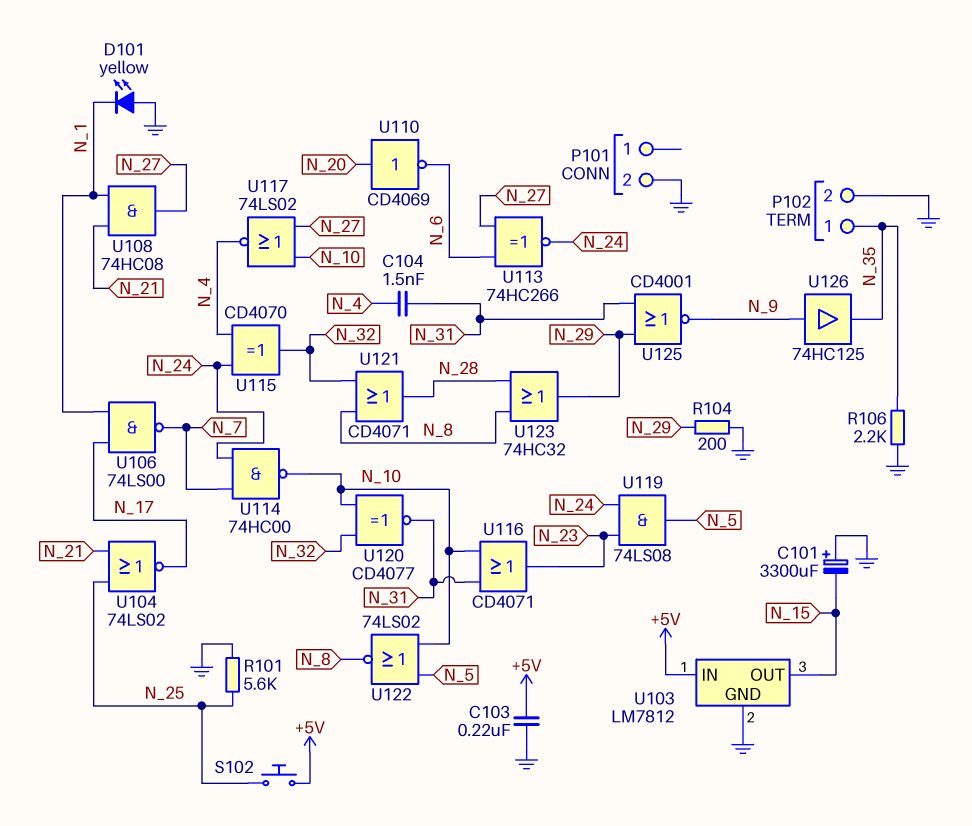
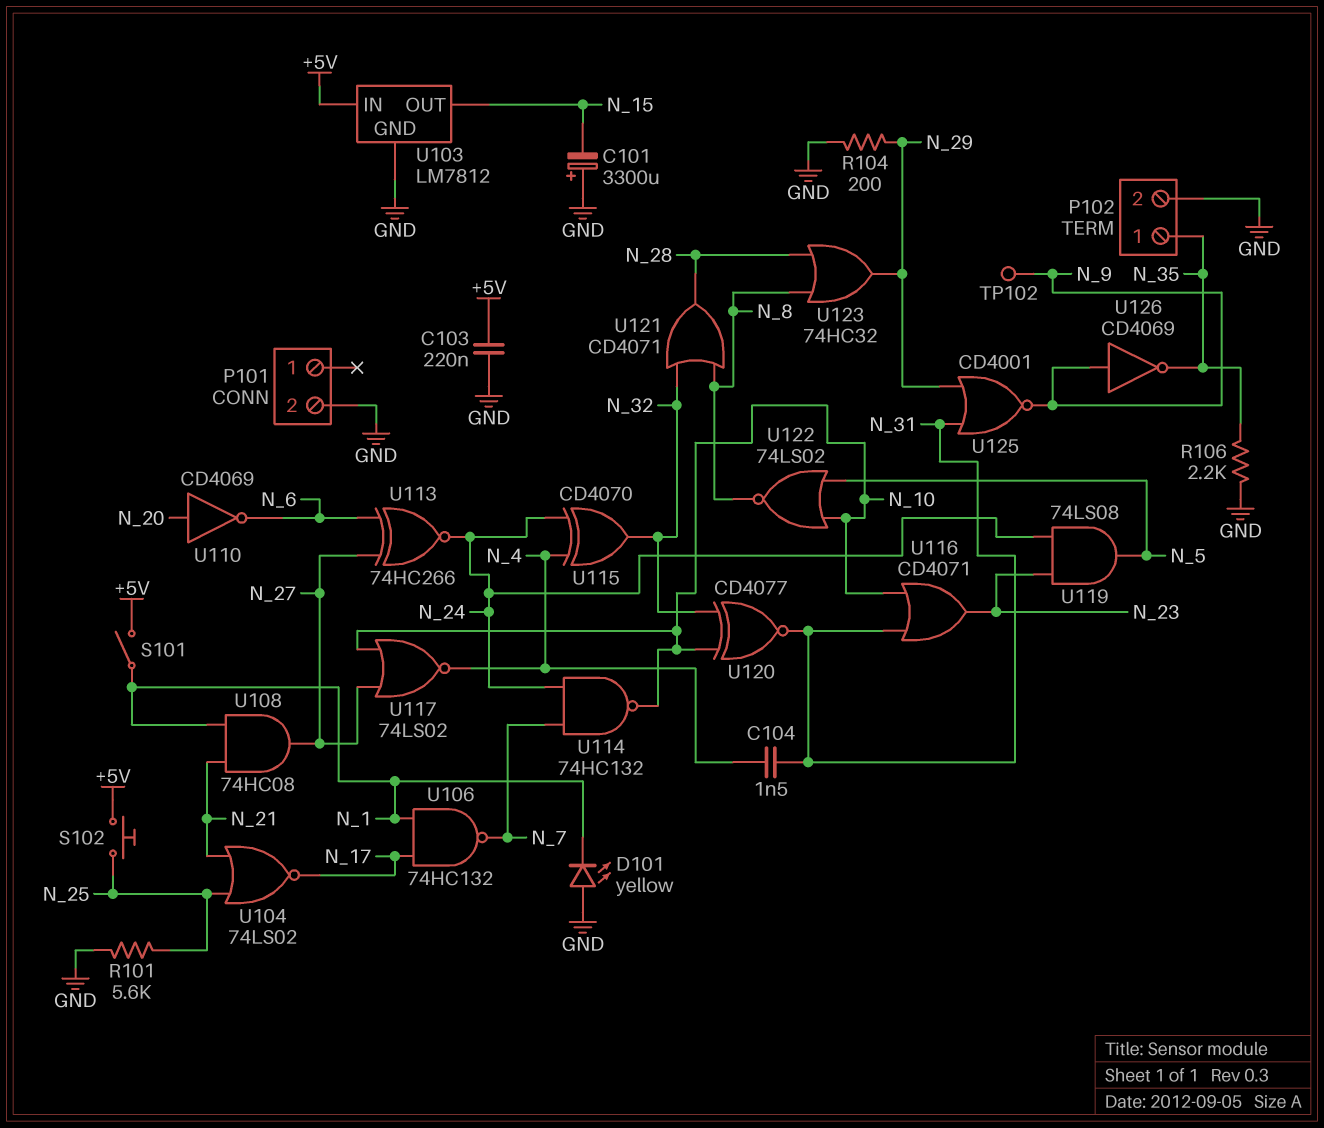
S101: none -> switch (+5V, N_1)
TP102: none -> test point (N_9)
U106: NAND 74LS00 (in N_1, in N_17, out N_7) -> NAND 74HC132 (in N_1, in N_17, out N_7)
U114: NAND 74HC00 (in N_7, in N_24, out N_10) -> NAND 74HC132 (in N_7, in N_24, out N_10)
U126: buffer 74HC125 (in N_9, out N_35) -> NOT CD4069 (in N_9, out N_35)

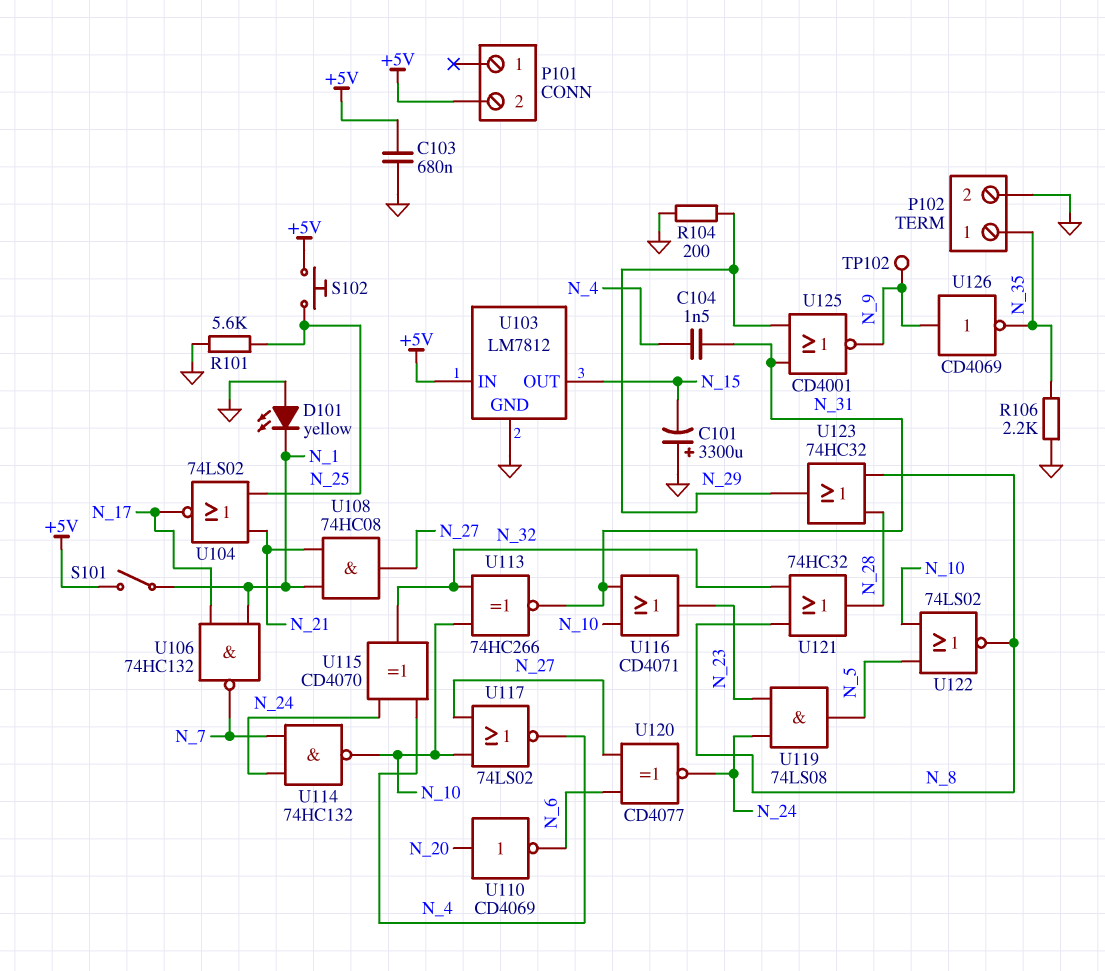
C103: 220nF (+5V, GND) -> 680nF (+5V, GND)
P101 pin 2: GND -> +5V
U113: XNOR 74HC266 (in N_6, in N_27, out N_24) -> XNOR 74HC266 (in N_10, in N_32, out N_31)
U120: XNOR CD4077 (in N_10, in N_32, out N_31) -> XNOR CD4077 (in N_6, in N_27, out N_24)
U121: OR CD4071 (in N_8, in N_32, out N_28) -> OR 74HC32 (in N_8, in N_32, out N_28)

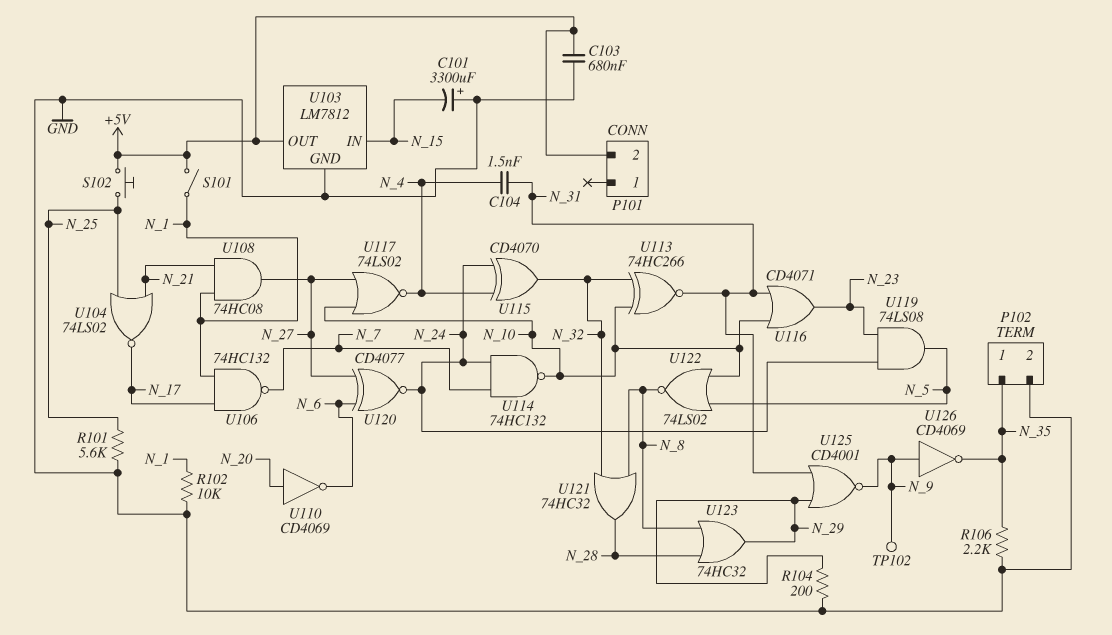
D101: LED yellow (A GND, K N_1) -> none
R102: none -> 10k (GND, N_1)
U103 pin IN: +5V -> N_15
U103 pin OUT: N_15 -> +5V

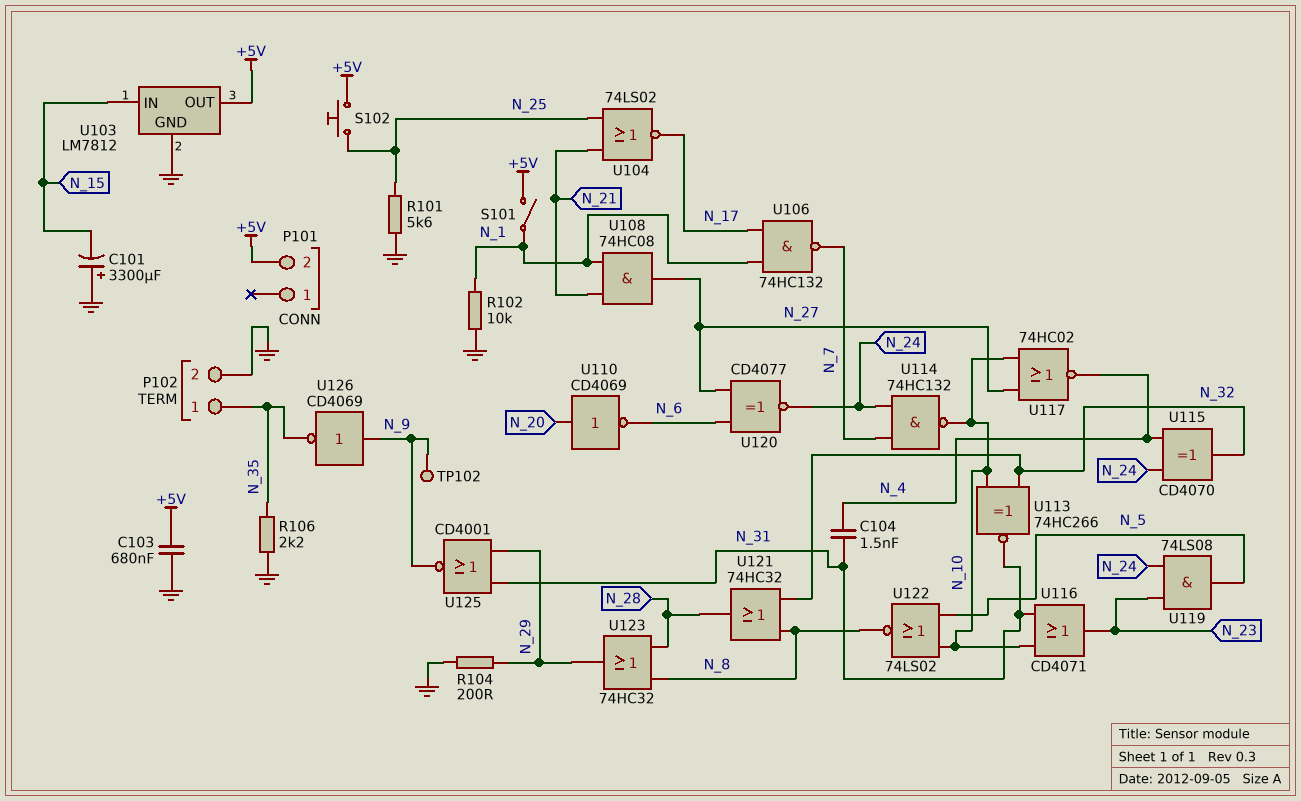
U117: NOR 74LS02 (in N_10, in N_27, out N_4) -> NOR 74HC02 (in N_10, in N_27, out N_4)

